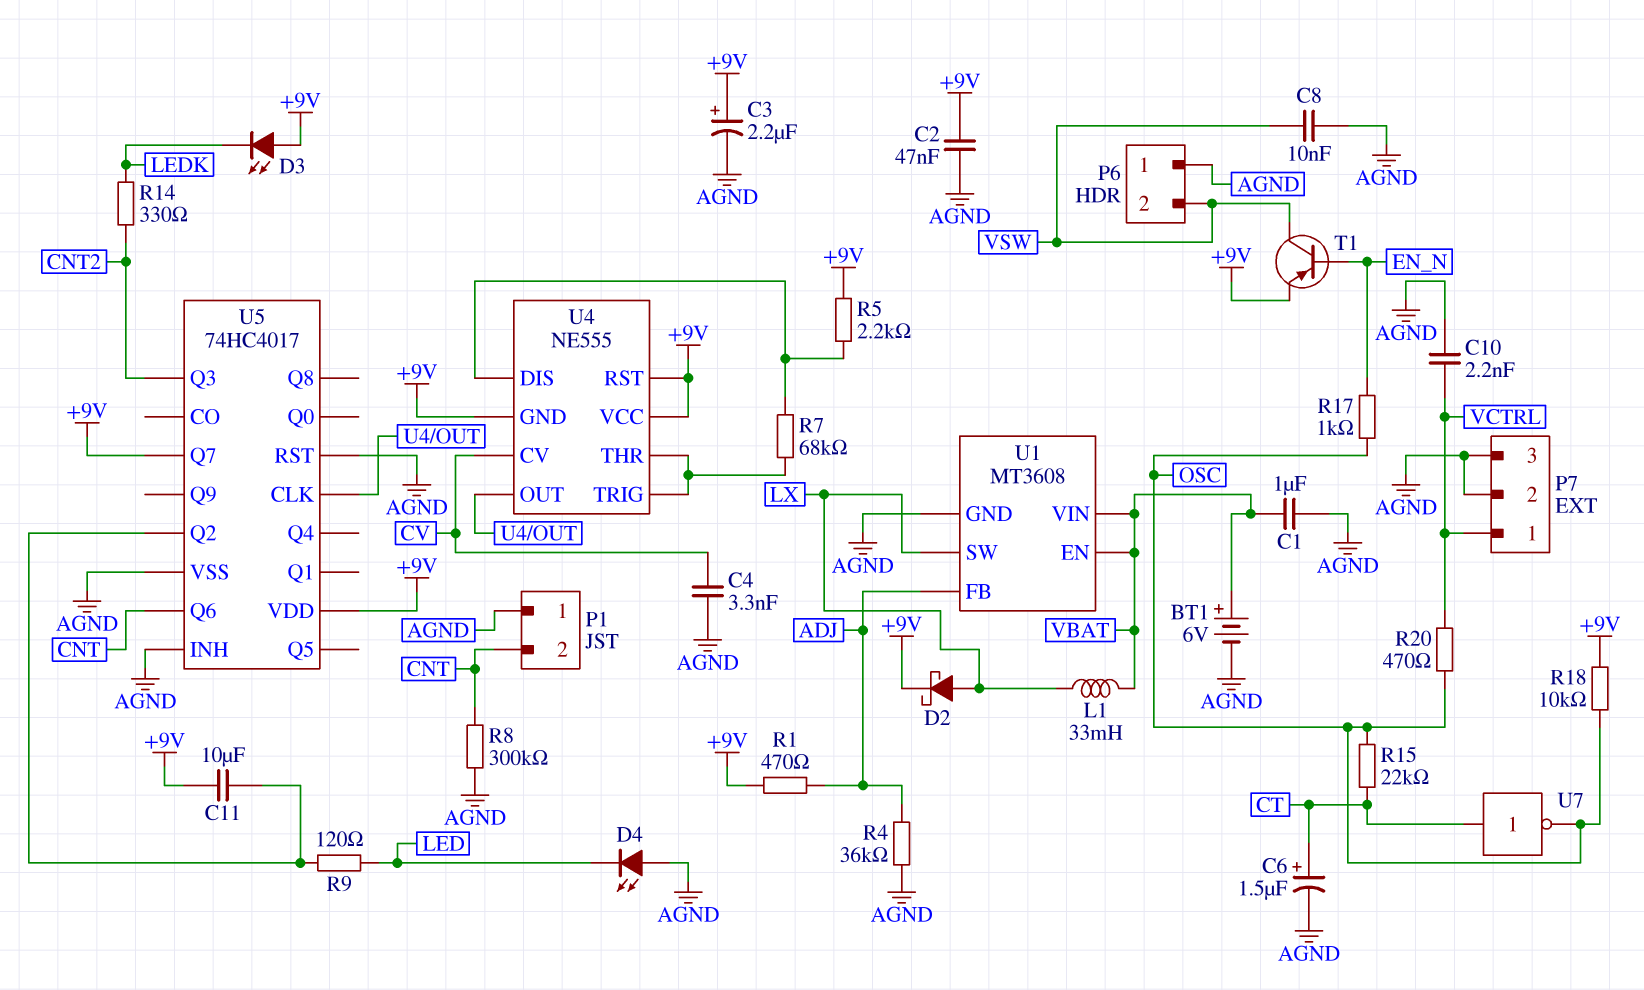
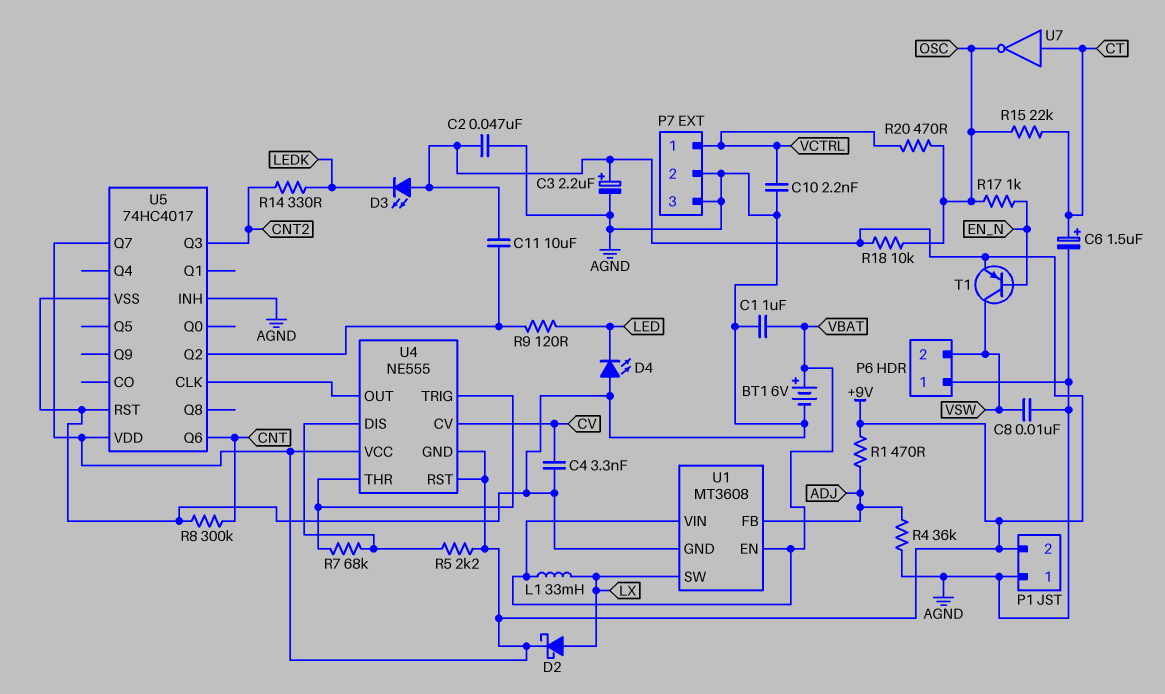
P1 pin 2: CNT -> +9V

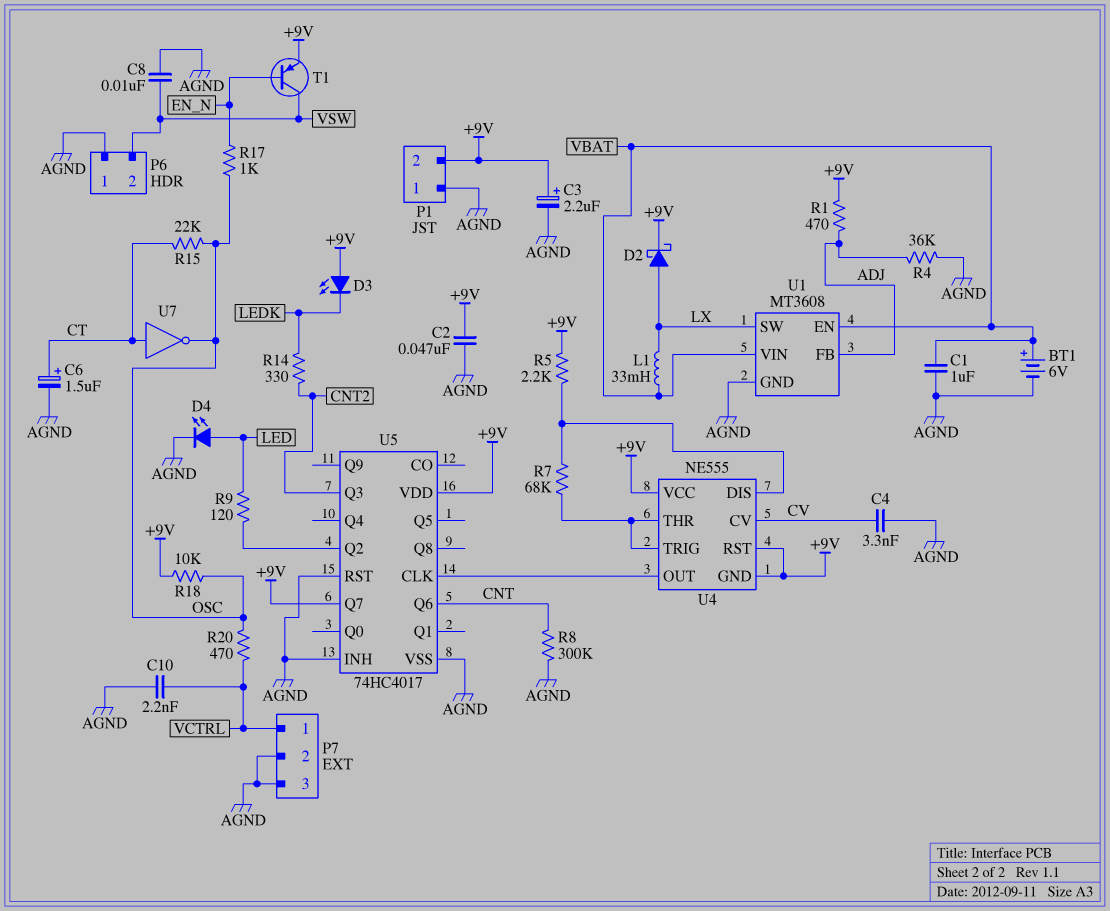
C11: 10uF (+9V, U5/Q2) -> none
D4: LED (A AGND, K LED) -> LED (A LED, K AGND)

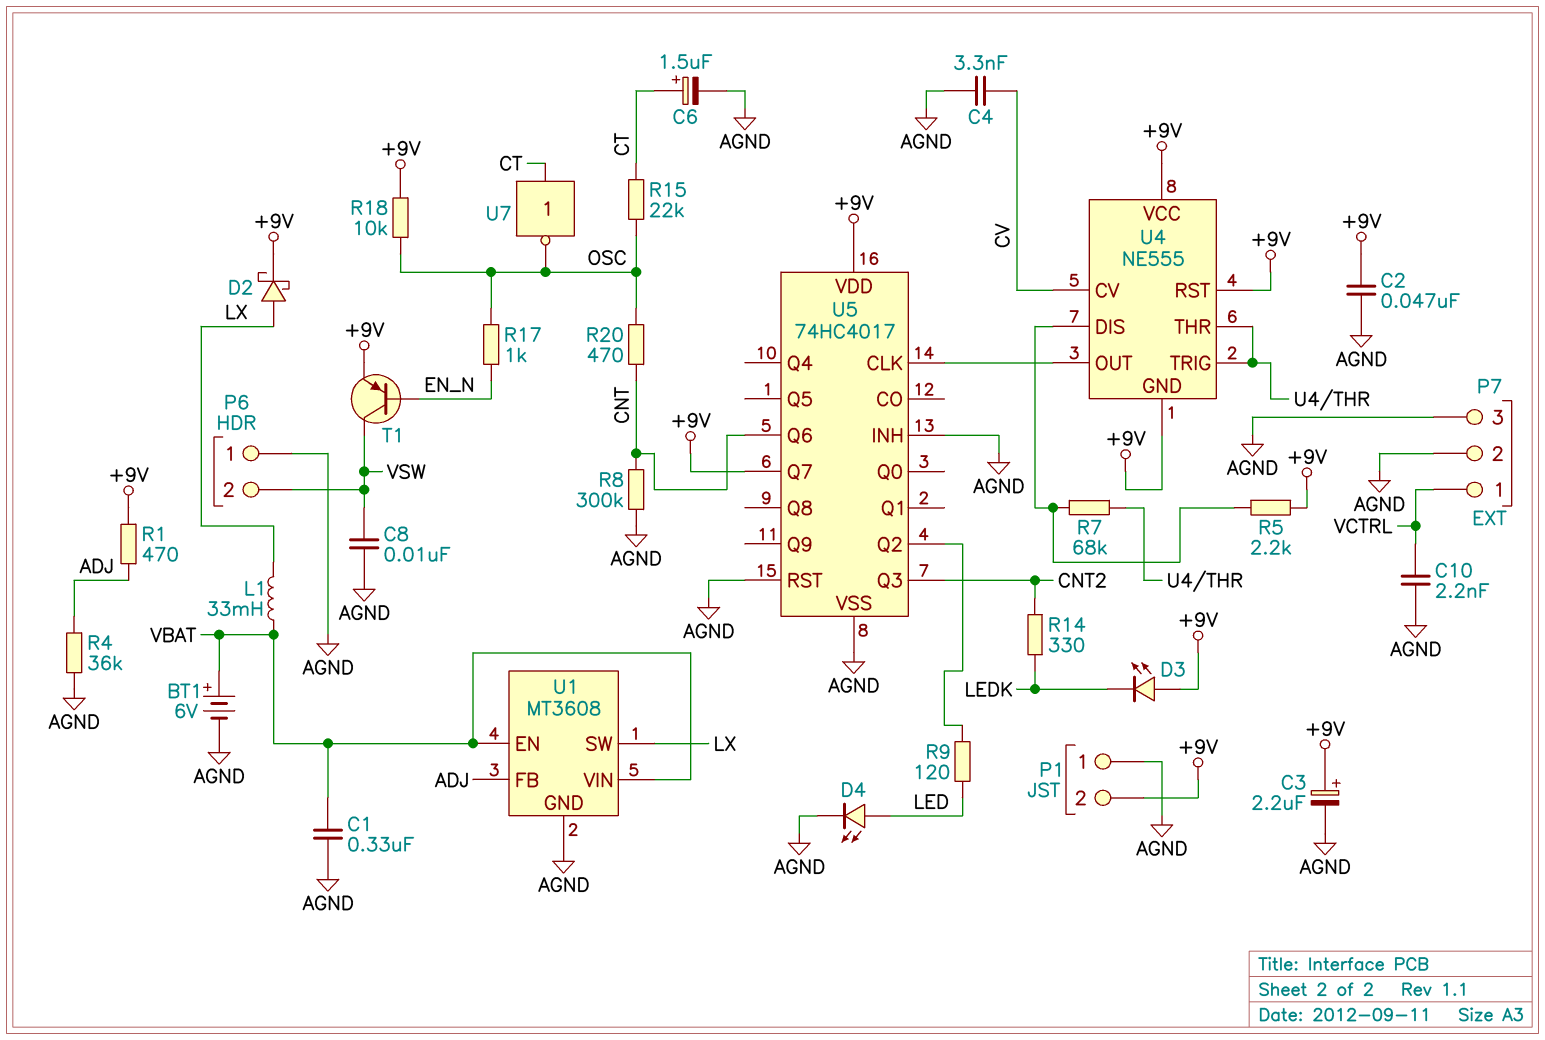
C1: 1uF (AGND, VBAT) -> 330nF (AGND, VBAT)
R20: 470 (OSC, VCTRL) -> 470 (CNT, OSC)

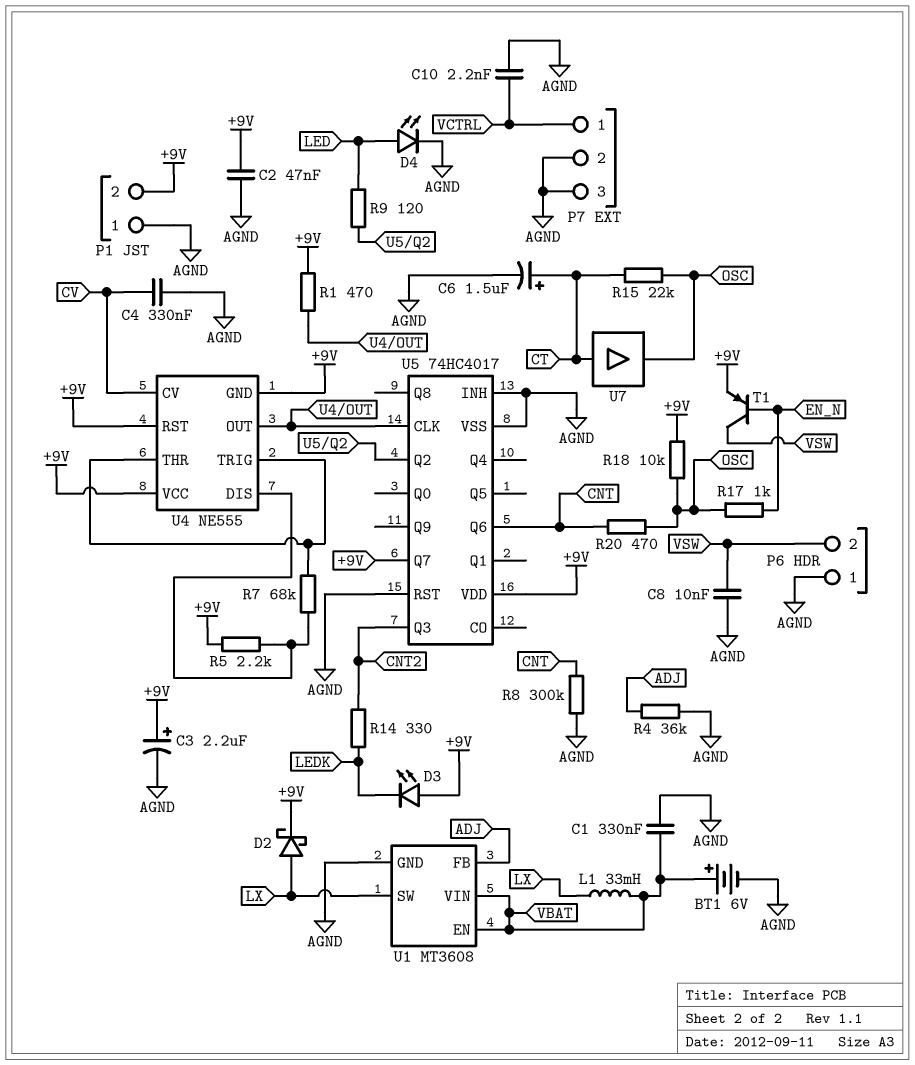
C4: 3.3nF (AGND, CV) -> 330nF (AGND, CV)
R1: 470 (+9V, ADJ) -> 470 (+9V, U4/OUT)
U7: NOT (in CT, out OSC) -> buffer (in CT, out OSC)

